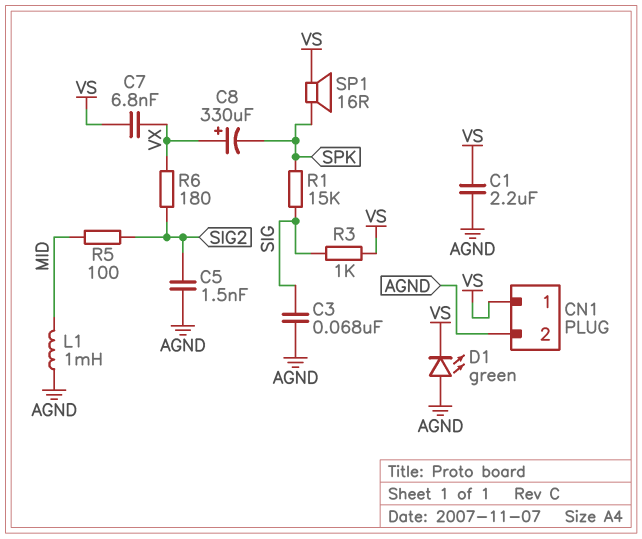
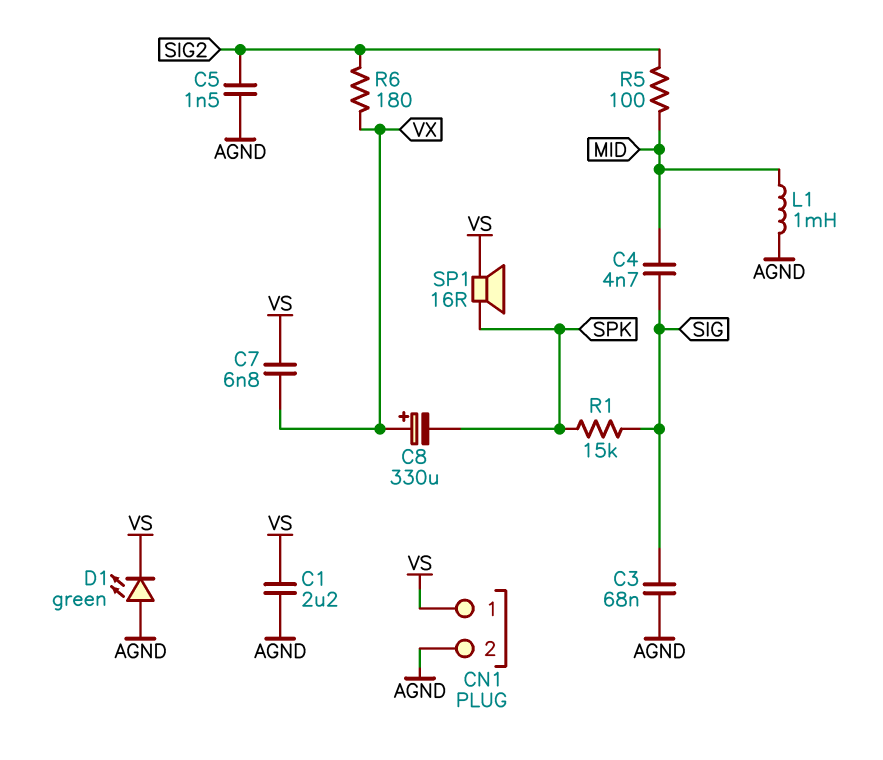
C4: none -> 4.7nF (MID, SIG)
R3: 1k (SIG, VS) -> none

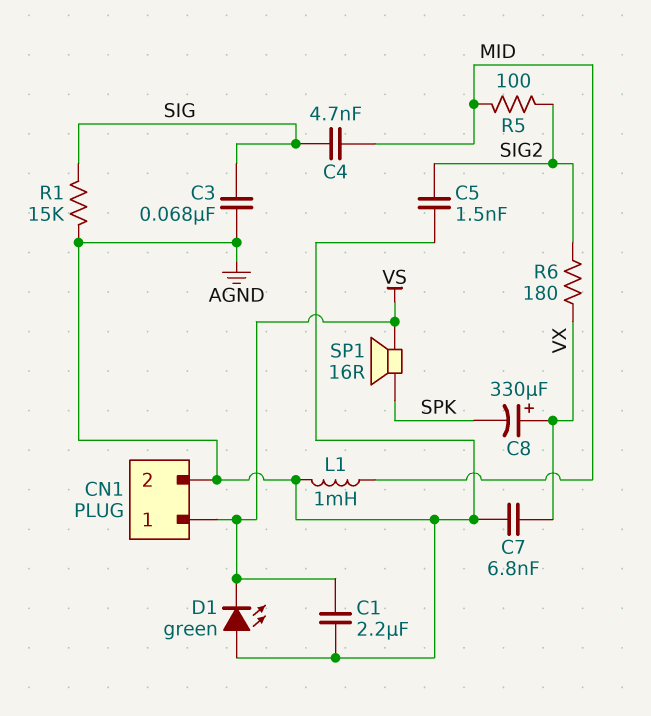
C7: 6.8nF (VS, VX) -> 6.8nF (AGND, VX)
R1: 15k (SIG, SPK) -> 15k (AGND, SIG)

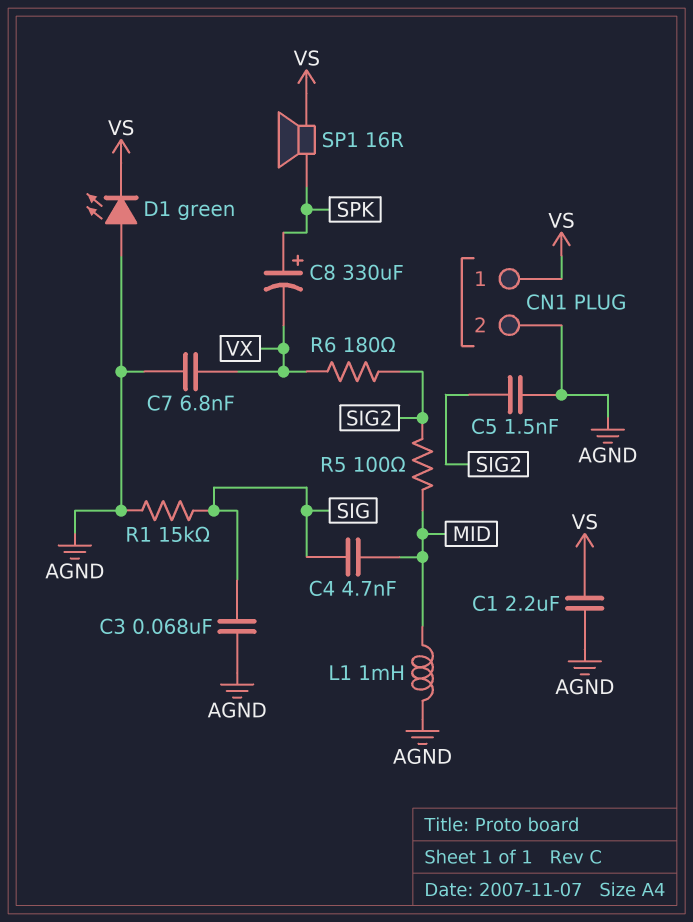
C8: 330uF (plus VX, minus SPK) -> 330uF (plus SPK, minus VX)

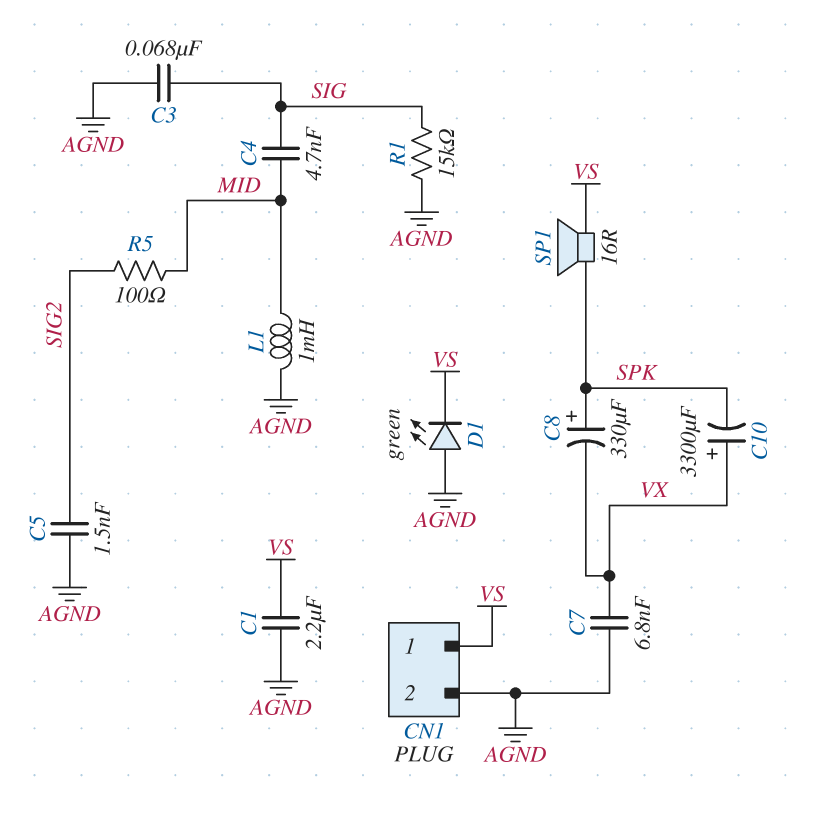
C10: none -> 3300uF (plus VX, minus SPK)
R6: 180 (SIG2, VX) -> none

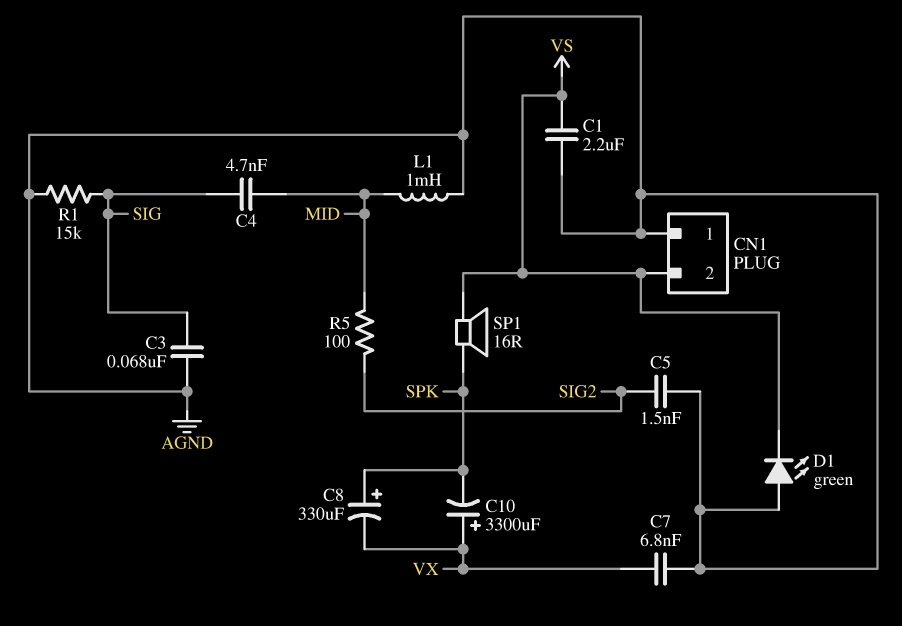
CN1 pin 1: VS -> AGND
CN1 pin 2: AGND -> VS

